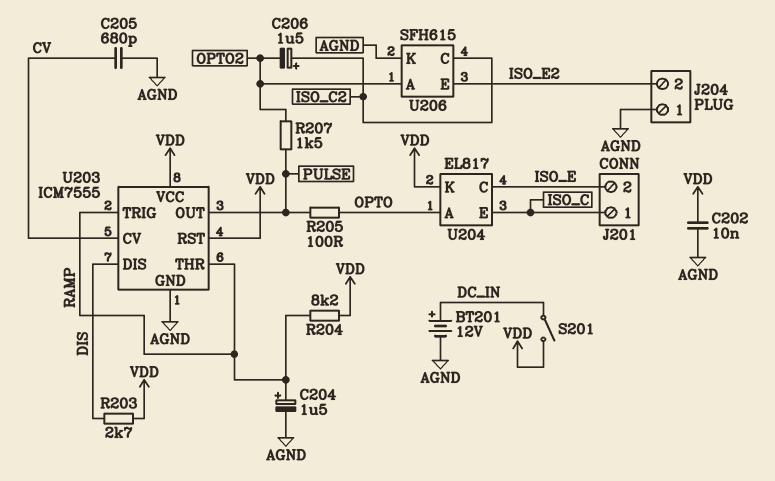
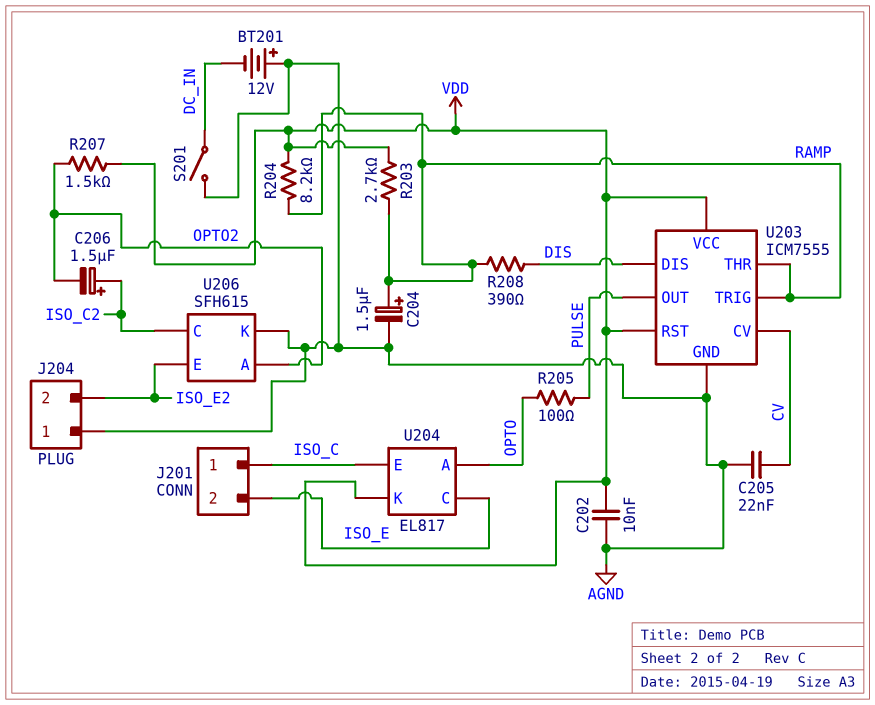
BT201: 12V (plus DC_IN, minus AGND) -> 12V (plus AGND, minus DC_IN)
C205: 680pF (AGND, CV) -> 22nF (AGND, CV)
R203: 2.7k (DIS, VDD) -> 2.7k (RAMP, VDD)
R207: 1.5k (OPTO2, PULSE) -> 1.5k (OPTO2, VDD)
R208: none -> 390 (DIS, RAMP)
S201: switch (DC_IN, VDD) -> switch (AGND, DC_IN)

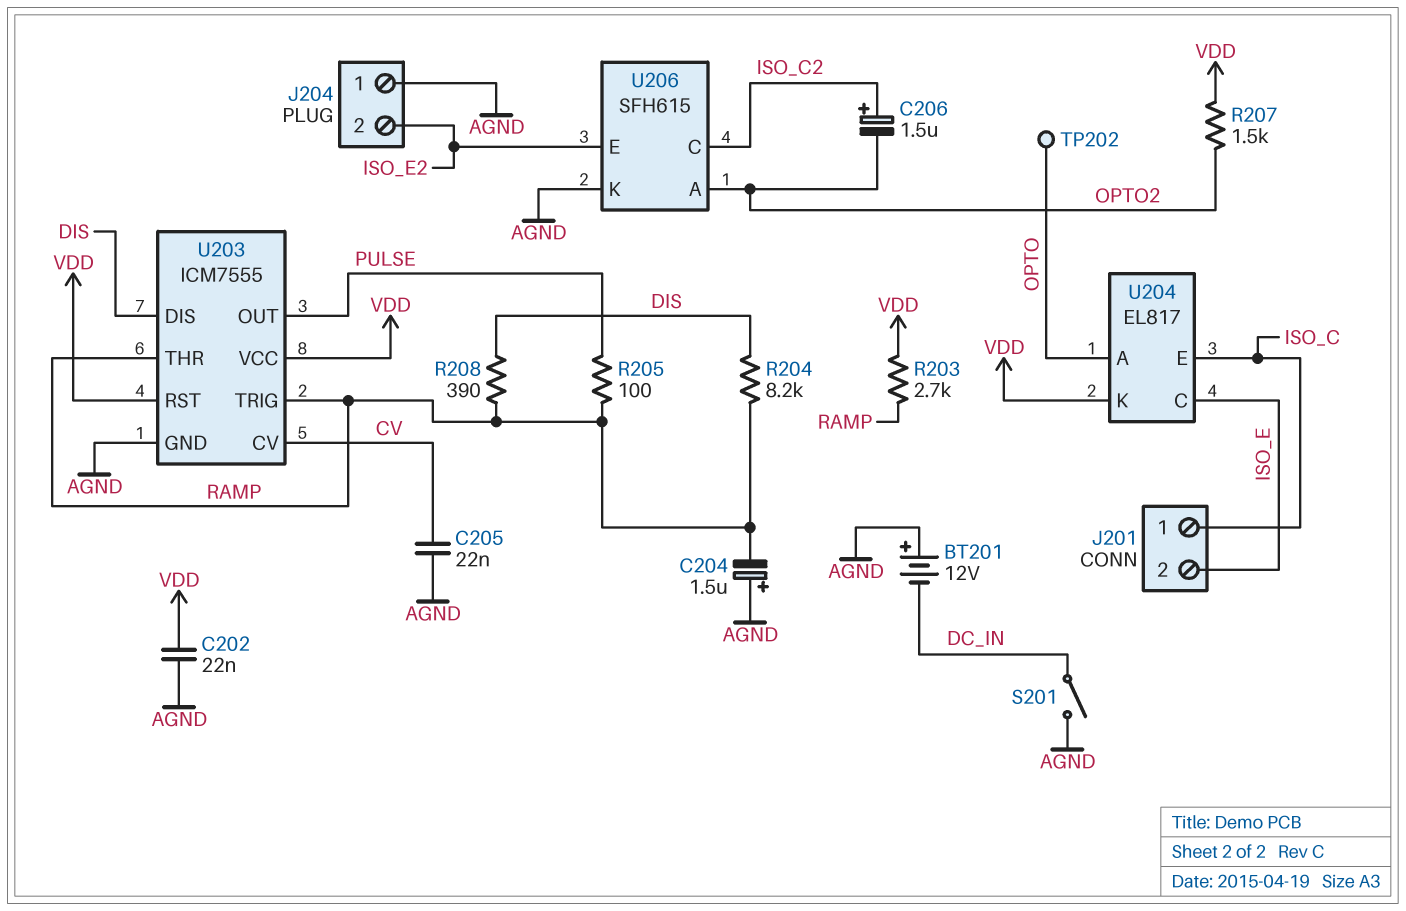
C202: 10nF (AGND, VDD) -> 22nF (AGND, VDD)
C204: 1.5uF (plus RAMP, minus AGND) -> 1.5uF (plus AGND, minus RAMP)
R204: 8.2k (RAMP, VDD) -> 8.2k (DIS, RAMP)
R205: 100 (OPTO, PULSE) -> 100 (PULSE, RAMP)
TP202: none -> test point (OPTO)

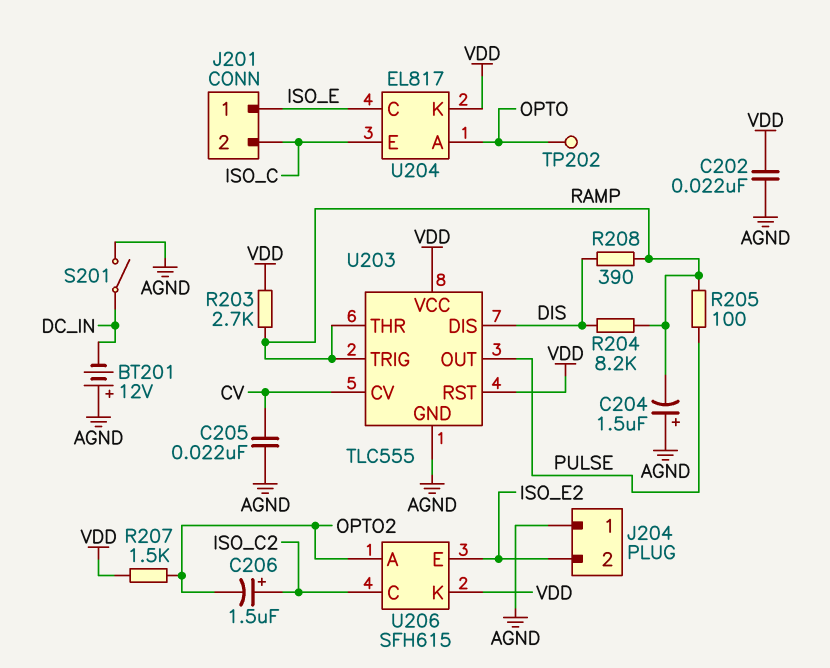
J201 pin 1: ISO_C -> ISO_E
J201 pin 2: ISO_E -> ISO_C
U203: ICM7555 -> TLC555
U206 pin K: AGND -> VDD

